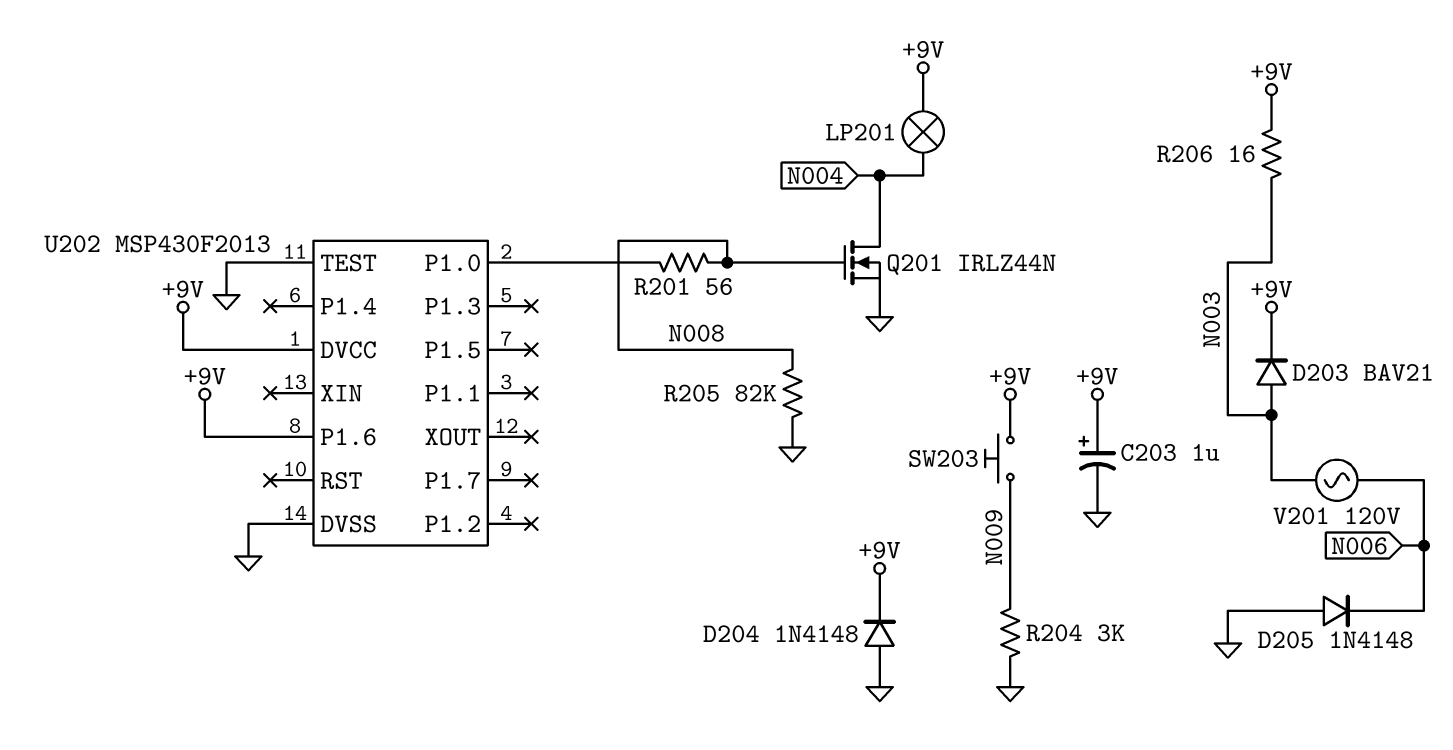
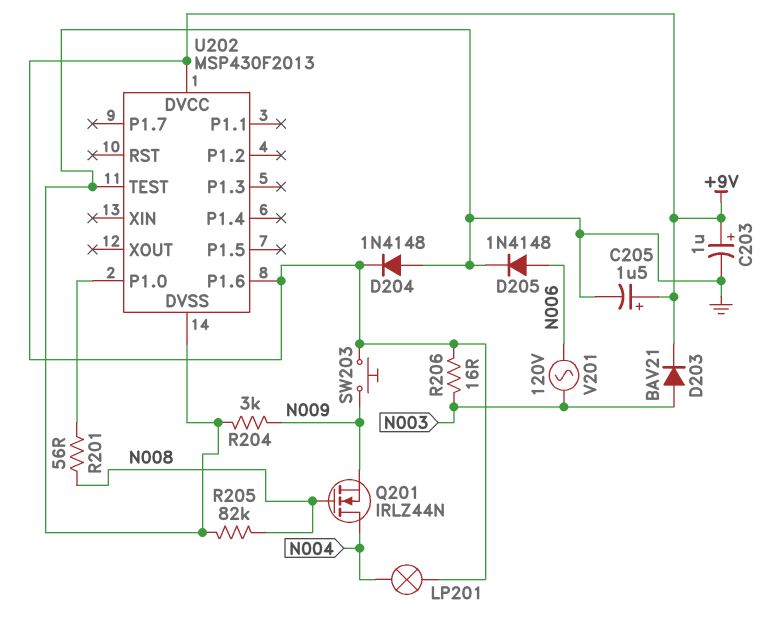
C205: none -> 1.5uF (plus +9V, minus GND)
D205: diode 1N4148 (A GND, K N006) -> diode 1N4148 (A N006, K GND)
Q201: NMOS IRLZ44N (G N008, D N004, S GND) -> NMOS IRLZ44N (G N008, D N004, S N009)

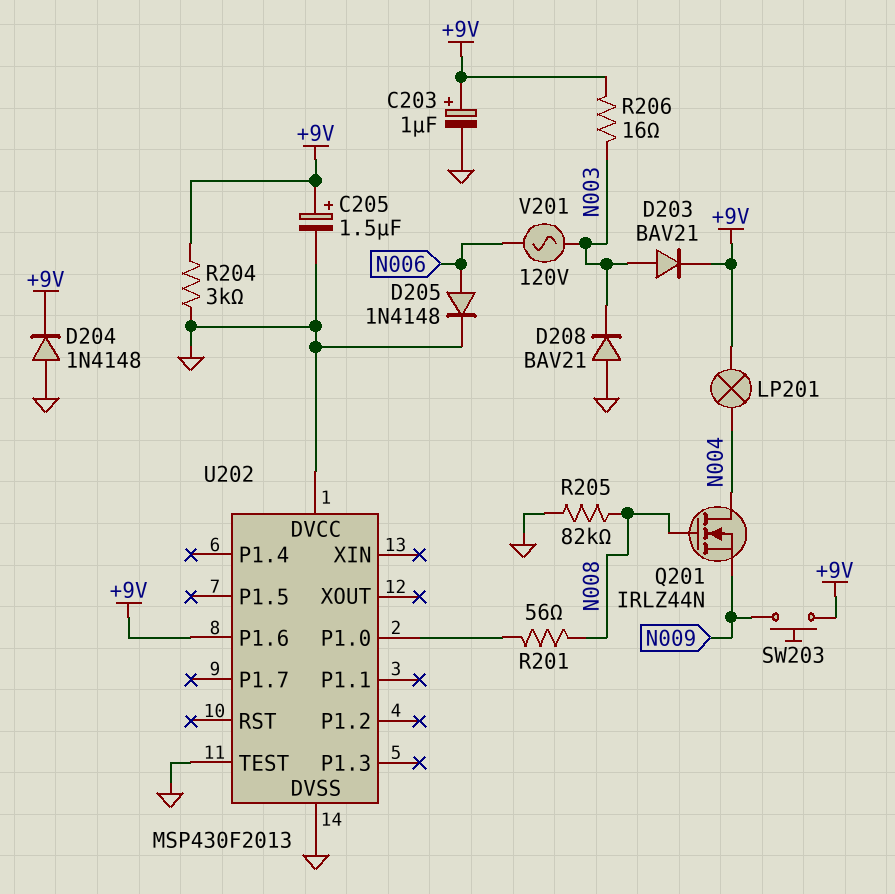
D208: none -> diode BAV21 (A GND, K N003)
R204: 3k (GND, N009) -> 3k (+9V, GND)
U202 pin DVCC: +9V -> GND

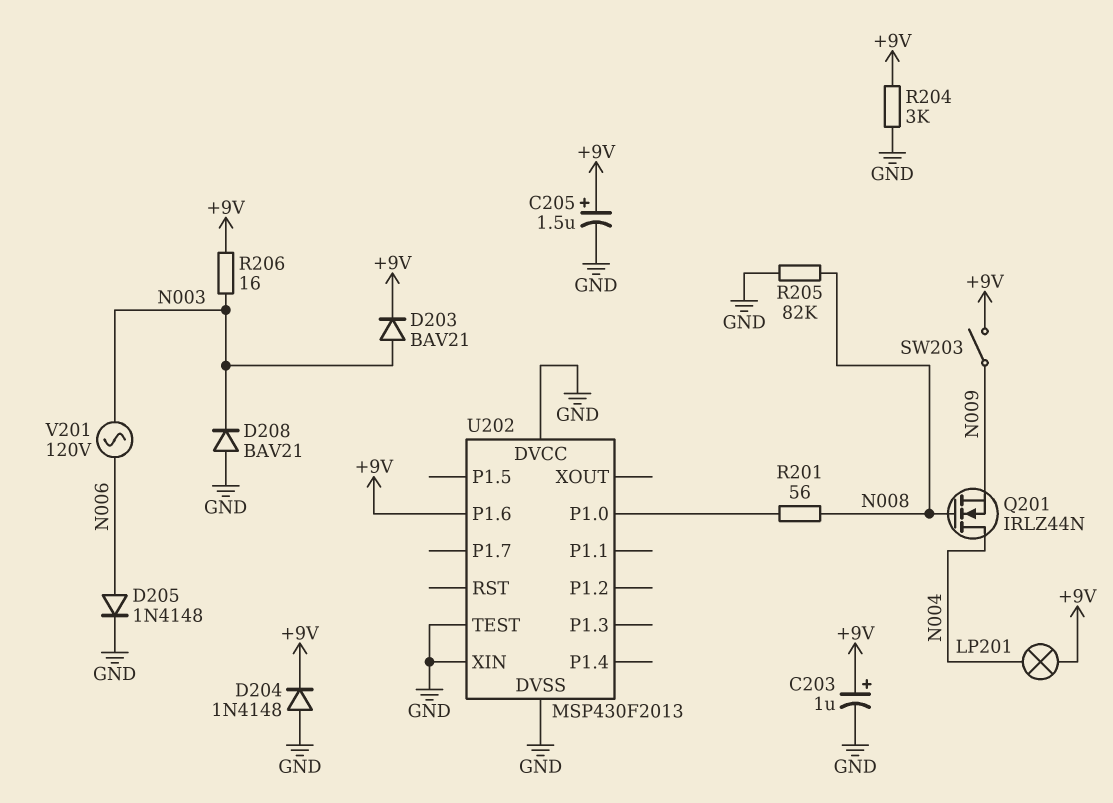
SW203: button (+9V, N009) -> switch (+9V, N009)
U202 pin XIN: none -> GND

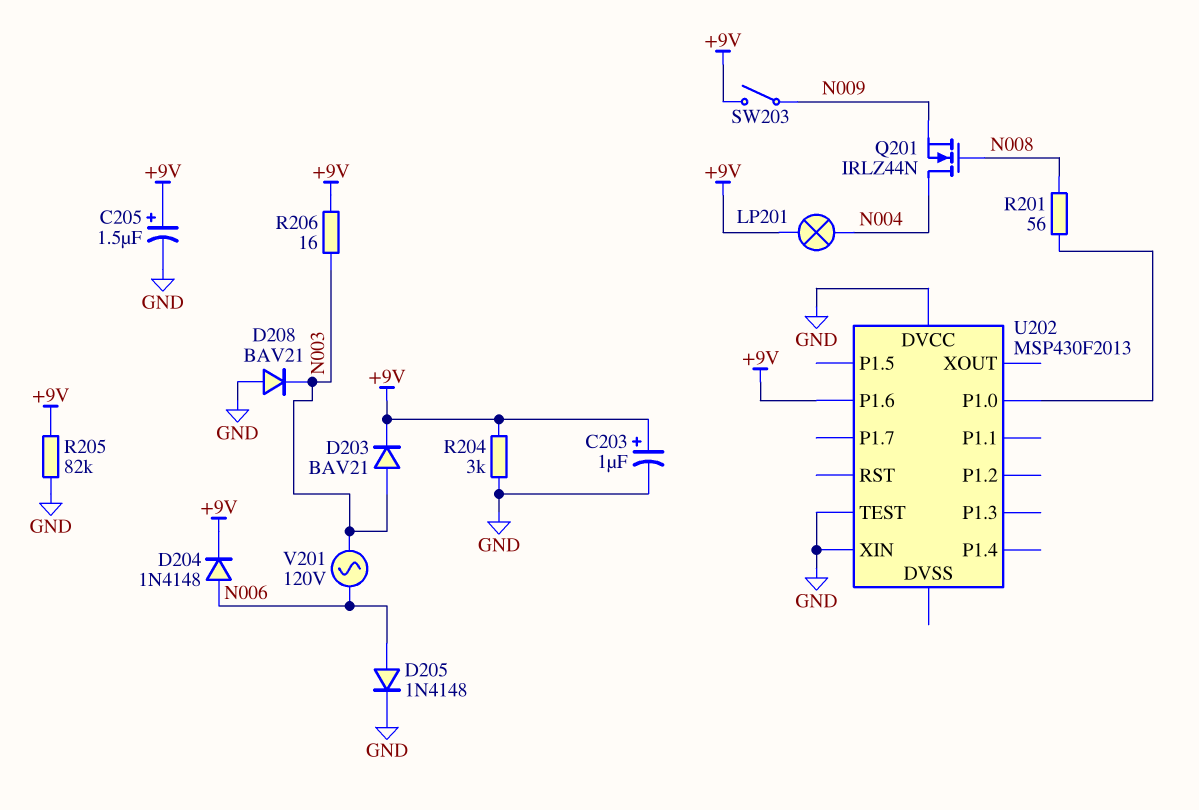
D204: diode 1N4148 (A GND, K +9V) -> diode 1N4148 (A N006, K +9V)
R205: 82k (GND, N008) -> 82k (+9V, GND)
U202 pin DVSS: GND -> none

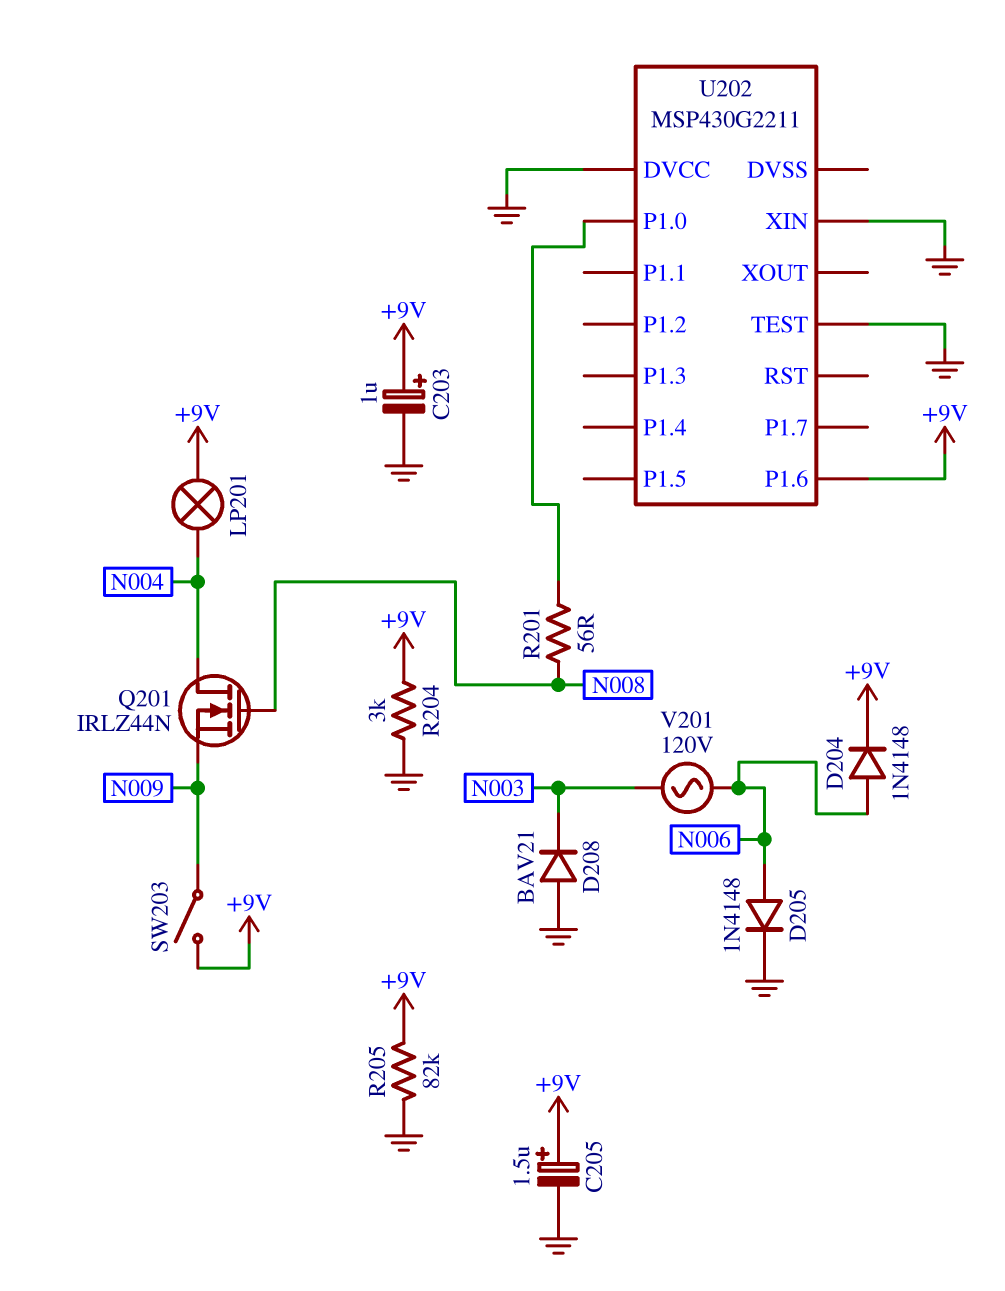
D203: diode BAV21 (A N003, K +9V) -> none
R206: 16 (+9V, N003) -> none
U202: MSP430F2013 -> MSP430G2211

